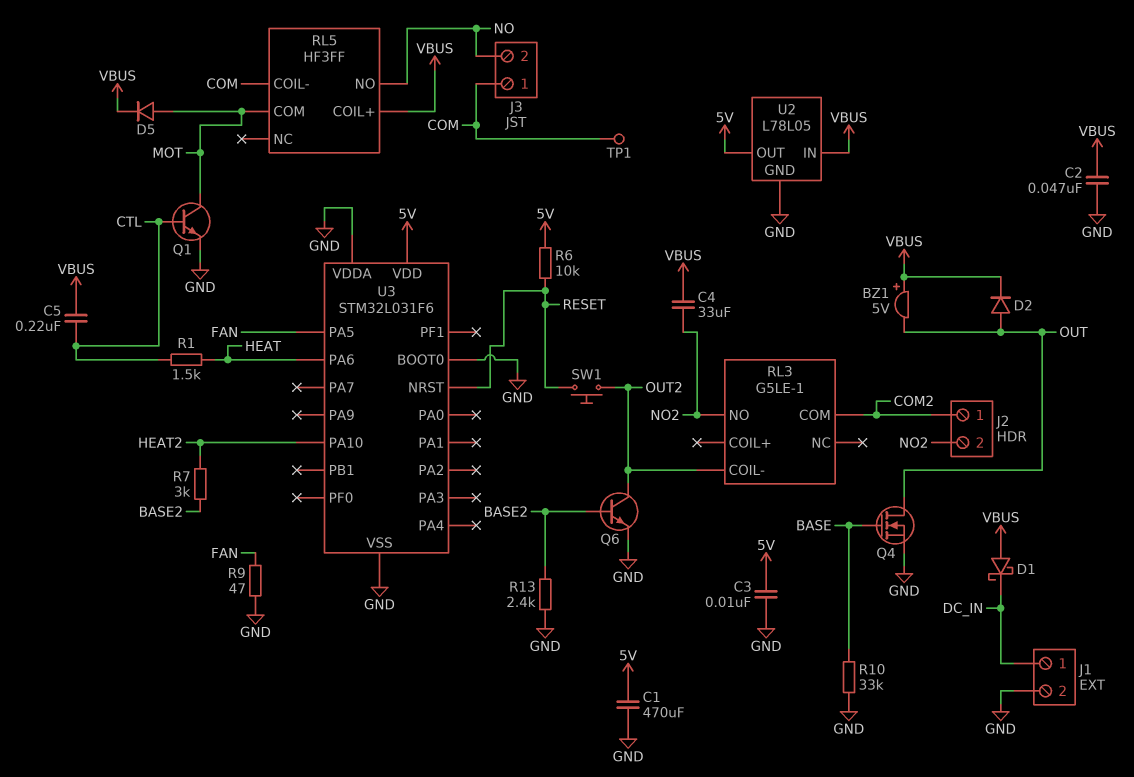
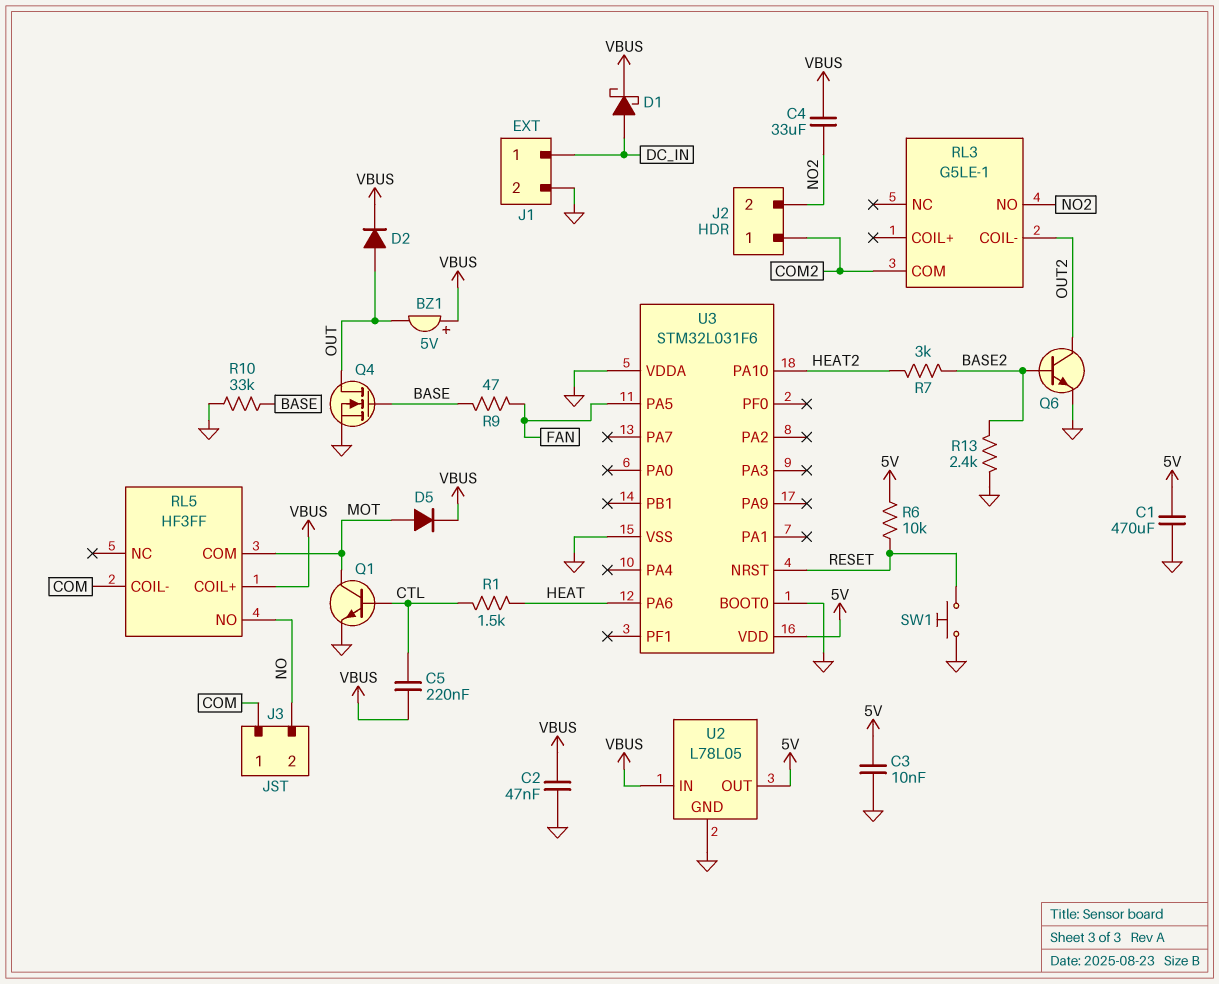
D1: schottky (A VBUS, K DC_IN) -> schottky (A DC_IN, K VBUS)
R9: 47 (FAN, GND) -> 47 (BASE, FAN)
SW1: button (OUT2, RESET) -> button (GND, RESET)
TP1: test point (COM) -> none

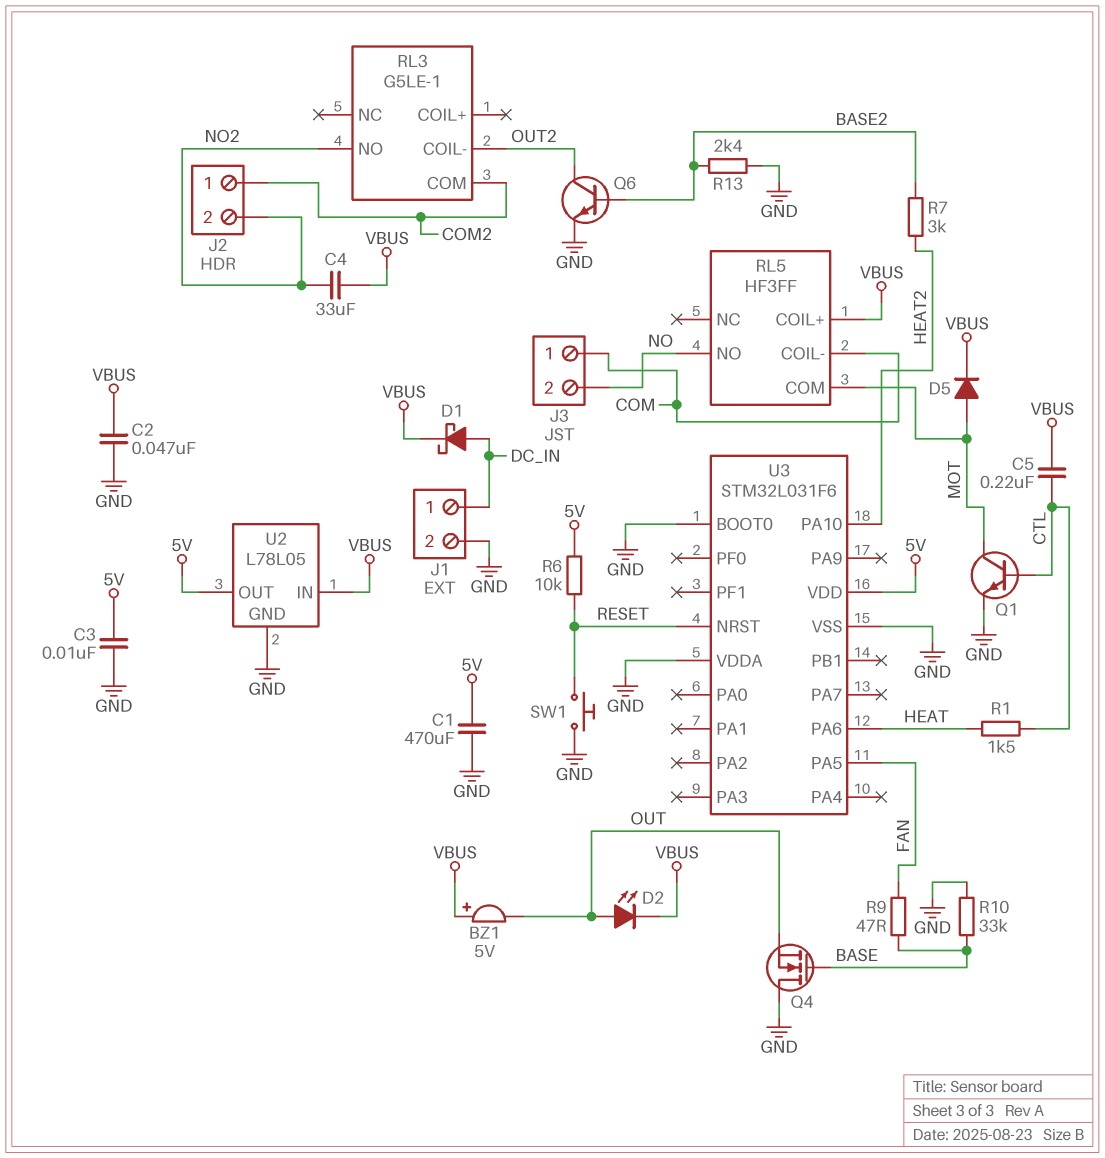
D2: diode (A OUT, K VBUS) -> LED (A OUT, K VBUS)
Q4: NMOS (G BASE, D OUT, S GND) -> NMOS (G BASE, D GND, S OUT)

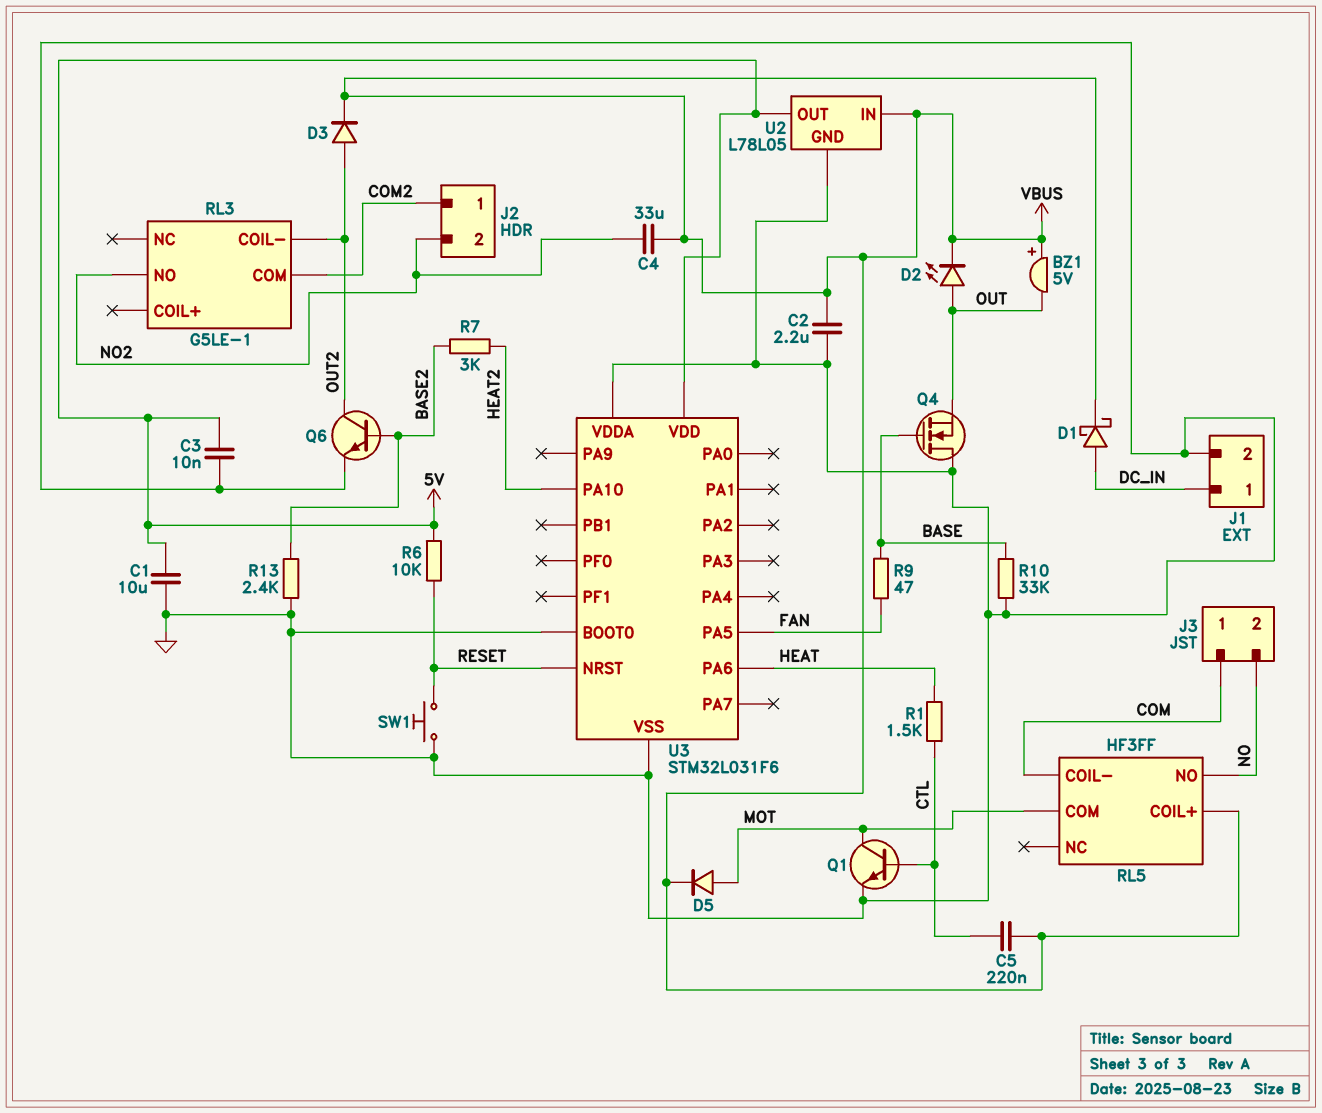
C1: 470uF (5V, GND) -> 10uF (5V, GND)
C2: 47nF (GND, VBUS) -> 2.2uF (GND, VBUS)
D3: none -> diode (A OUT2, K VBUS)

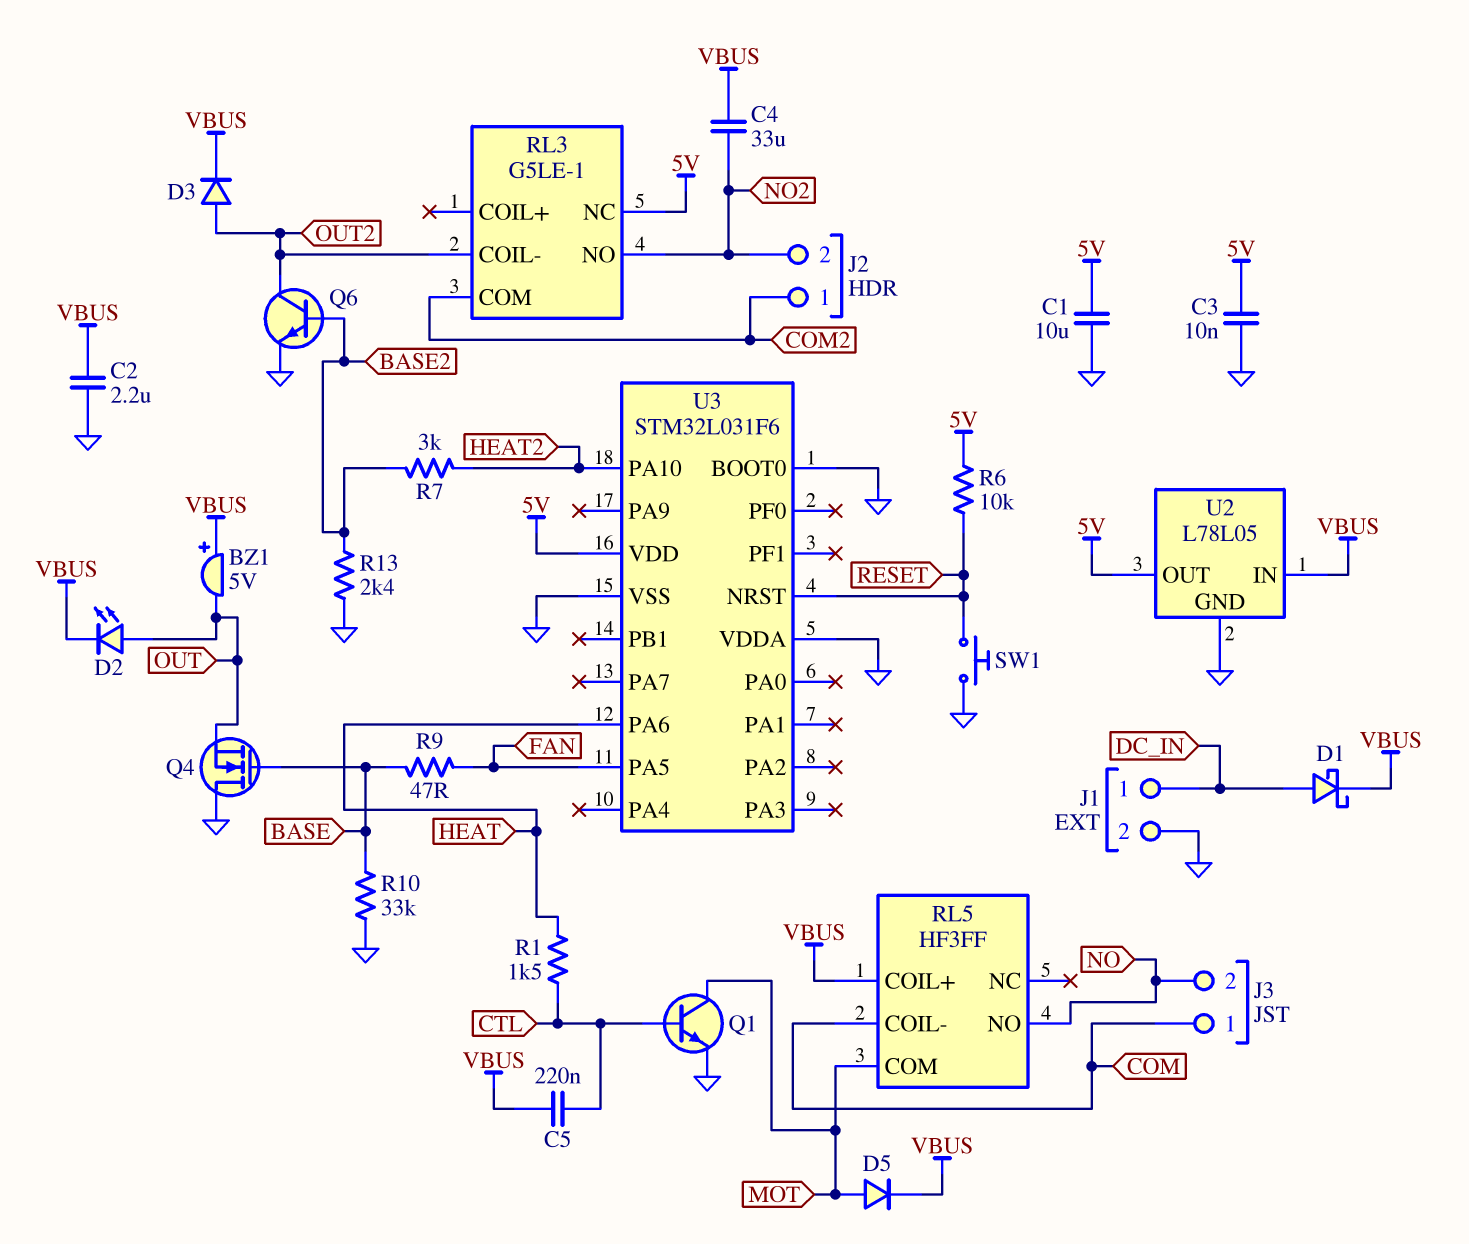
RL3 pin NC: none -> 5V

